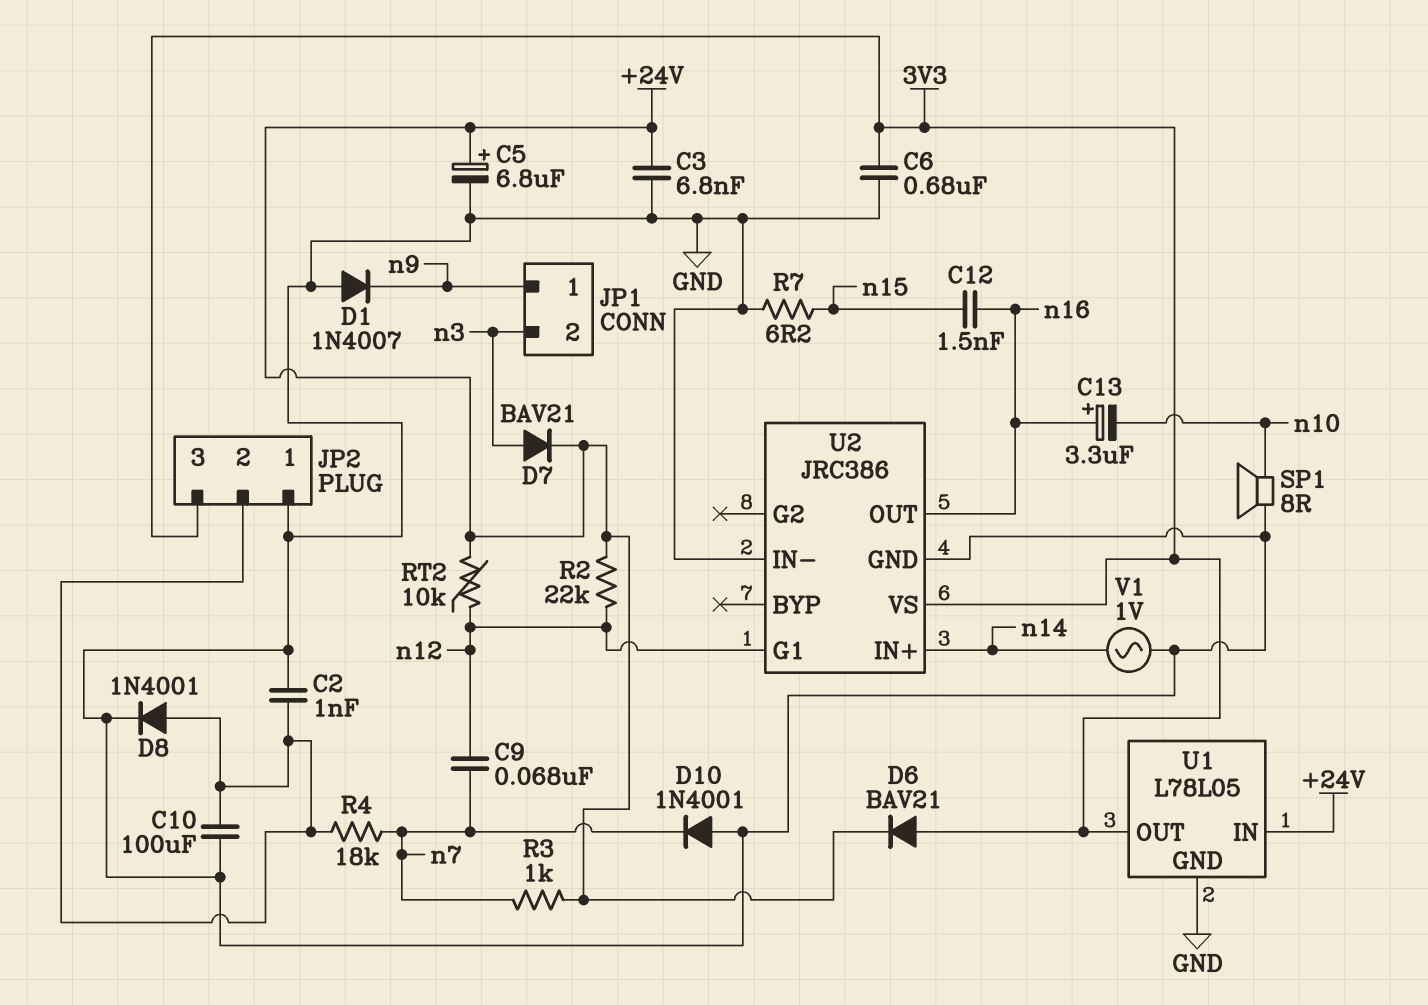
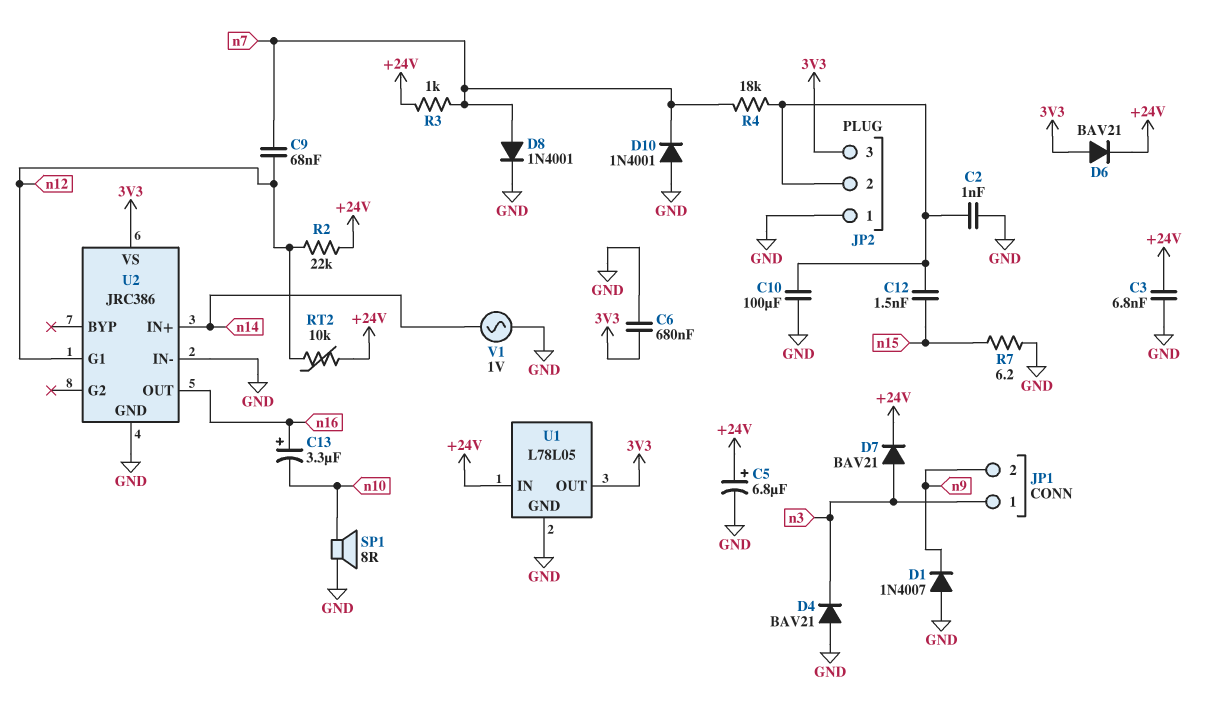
C12: 1.5nF (n15, n16) -> 1.5nF (JP2/2, n15)
D4: none -> diode BAV21 (A GND, K n3)
D8: diode 1N4001 (A JP2/2, K GND) -> diode 1N4001 (A n7, K GND)
JP1 pin 1: n9 -> n3
JP1 pin 2: n3 -> n9

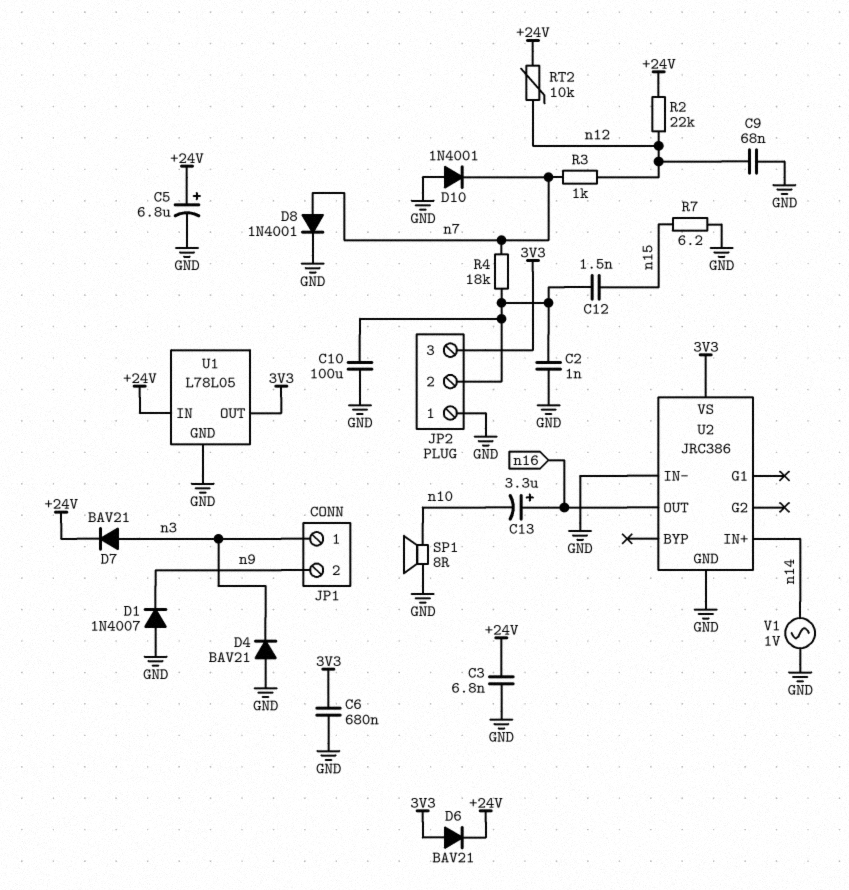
C9: 68nF (n7, n12) -> 68nF (GND, n12)
R3: 1k (+24V, n7) -> 1k (n7, n12)
U2 pin G1: n12 -> none

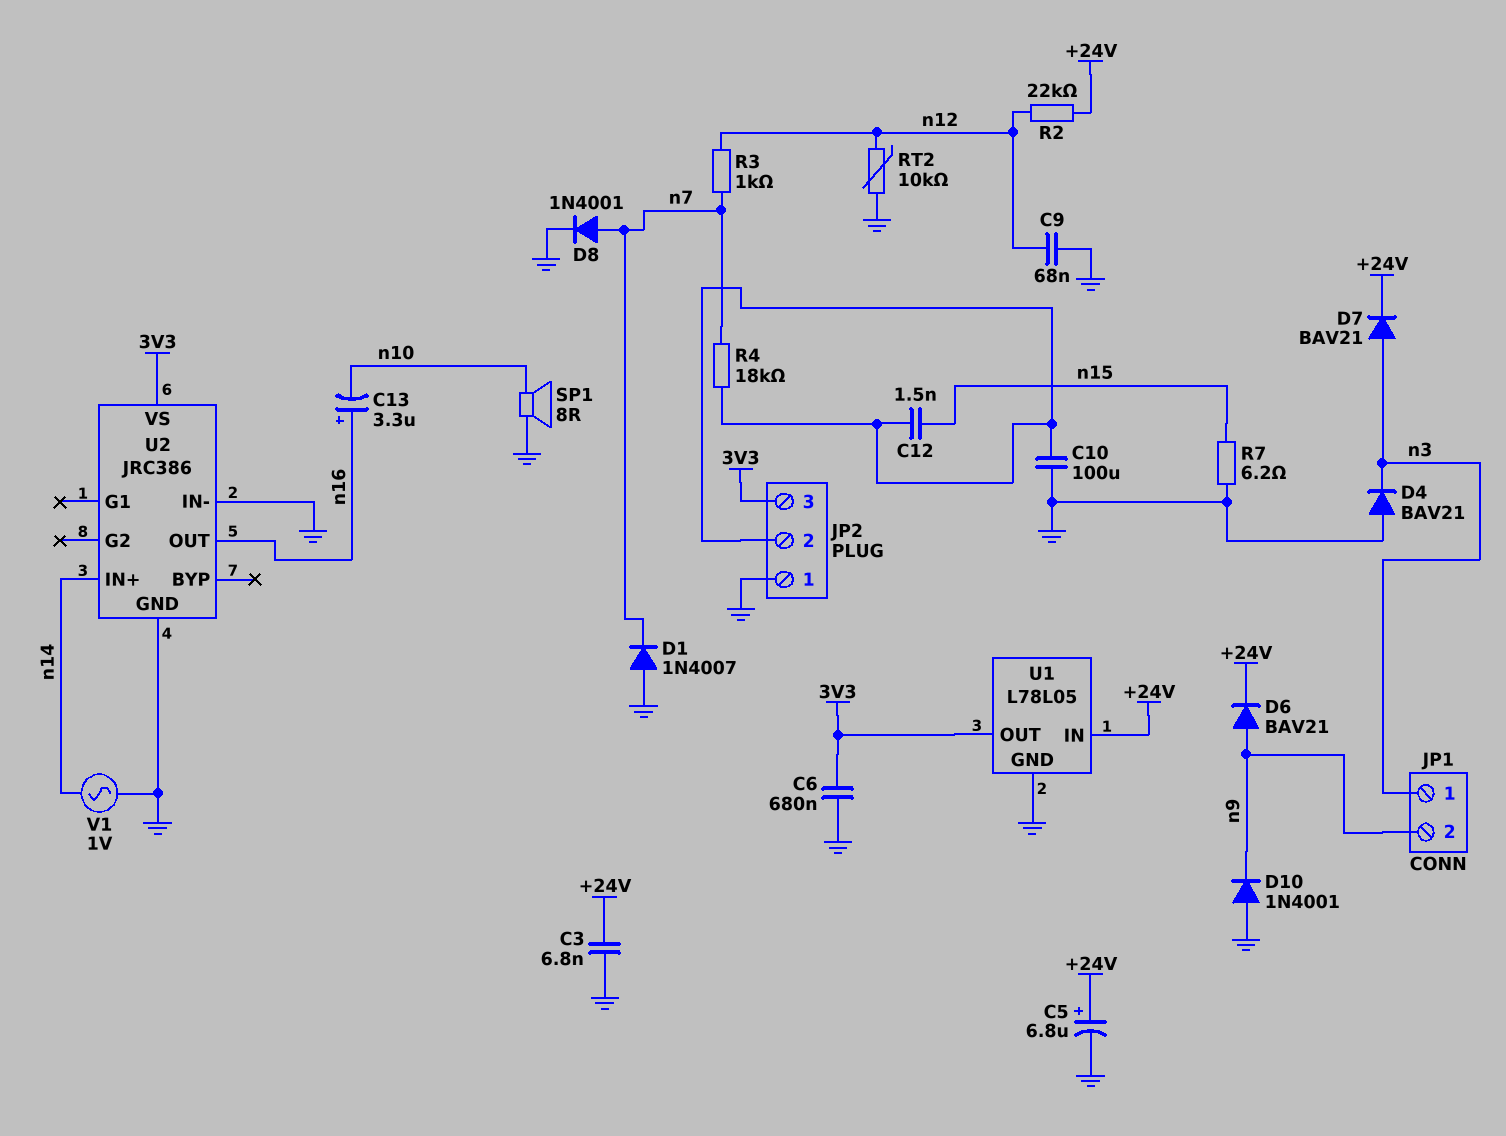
C2: 1nF (GND, JP2/2) -> none
D1: diode 1N4007 (A GND, K n9) -> diode 1N4007 (A GND, K n7)
D6: diode BAV21 (A 3V3, K +24V) -> diode BAV21 (A n9, K +24V)
D10: diode 1N4001 (A GND, K n7) -> diode 1N4001 (A GND, K n9)
RT2: 10k (+24V, n12) -> 10k (GND, n12)

